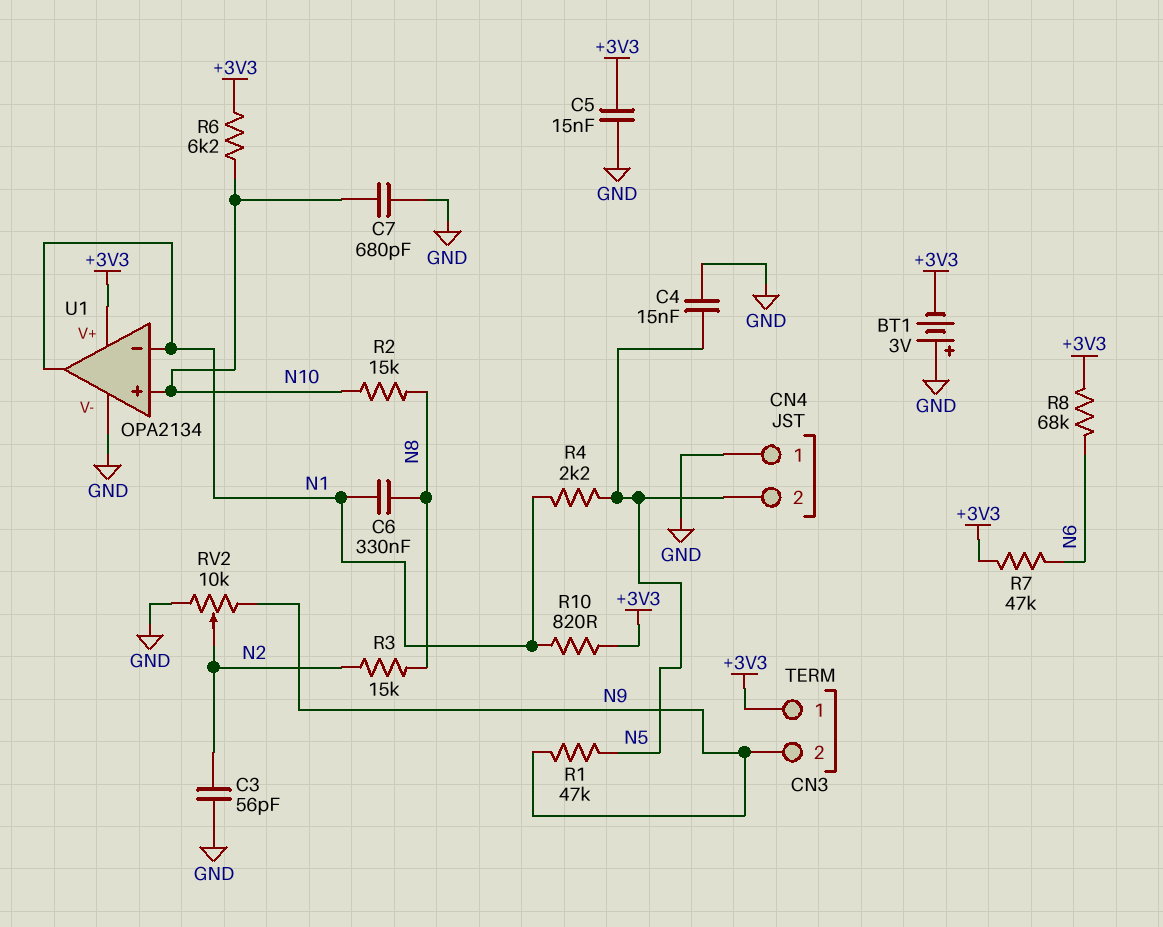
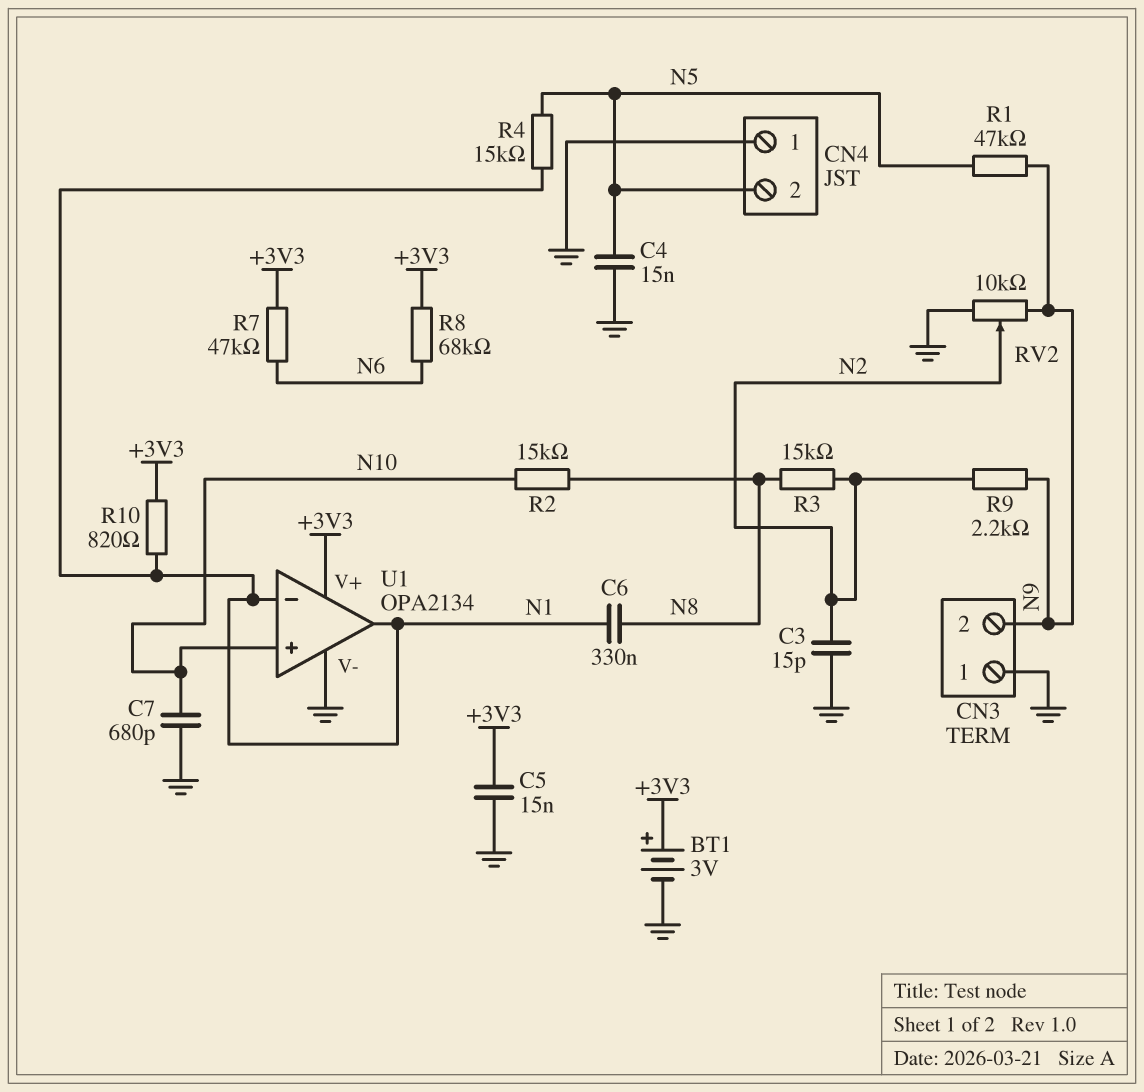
BT1: 3V (plus GND, minus +3V3) -> 3V (plus +3V3, minus GND)
C3: 56pF (GND, N2) -> 15pF (GND, N2)
CN3 pin 1: +3V3 -> GND
R4: 2.2k (N1, N5) -> 15k (N1, N5)
R6: 6.2k (+3V3, N10) -> none
R9: none -> 2.2k (N2, N9)

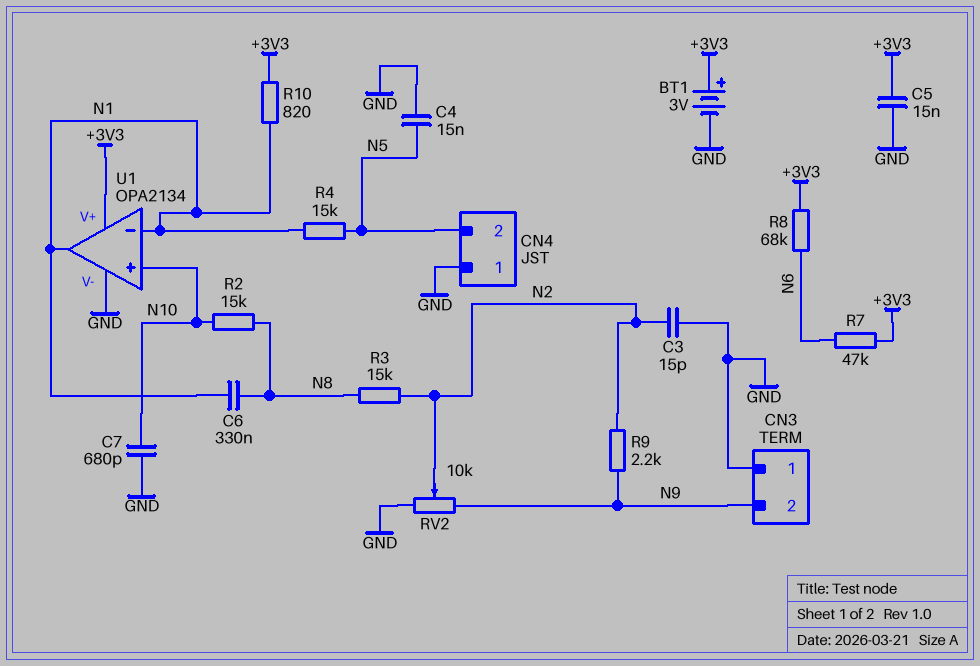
R1: 47k (N5, N9) -> none

